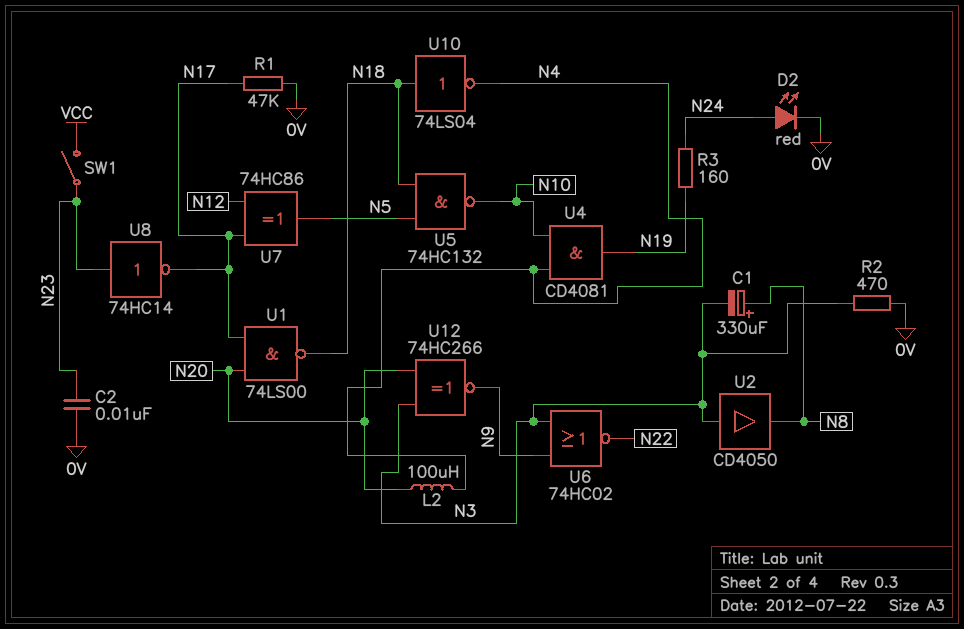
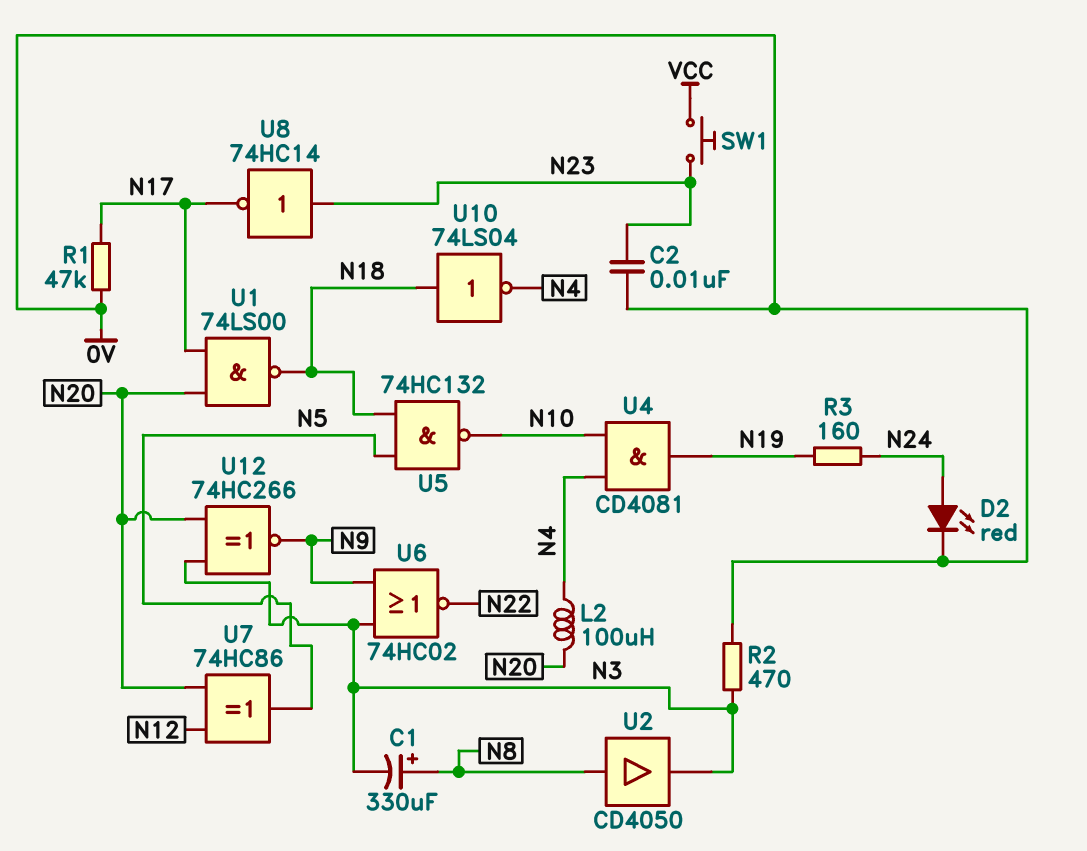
SW1: switch (N23, VCC) -> button (N23, VCC)
U2: buffer CD4050 (in N3, out N8) -> buffer CD4050 (in N8, out N3)
U7: XOR 74HC86 (in N12, in N17, out N5) -> XOR 74HC86 (in N12, in N20, out N5)

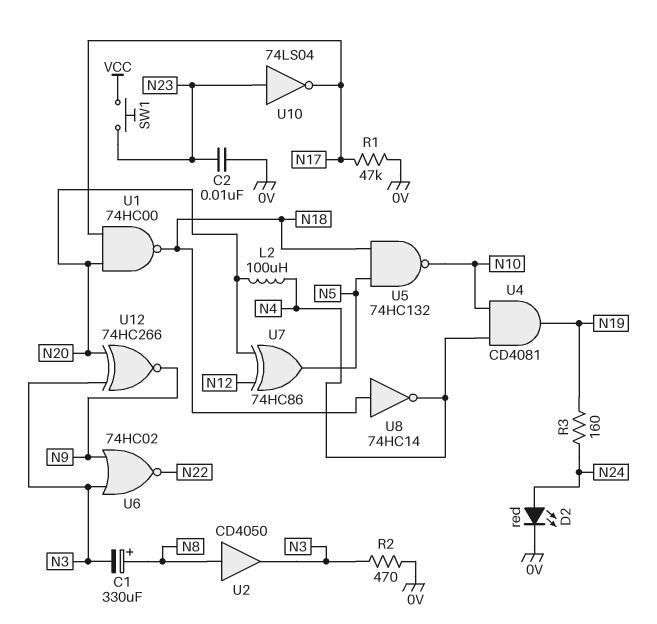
U1: NAND 74LS00 (in N17, in N20, out N18) -> NAND 74HC00 (in N17, in N20, out N18)
U8: NOT 74HC14 (in N23, out N17) -> NOT 74HC14 (in N18, out N4)
U10: NOT 74LS04 (in N18, out N4) -> NOT 74LS04 (in N23, out N17)

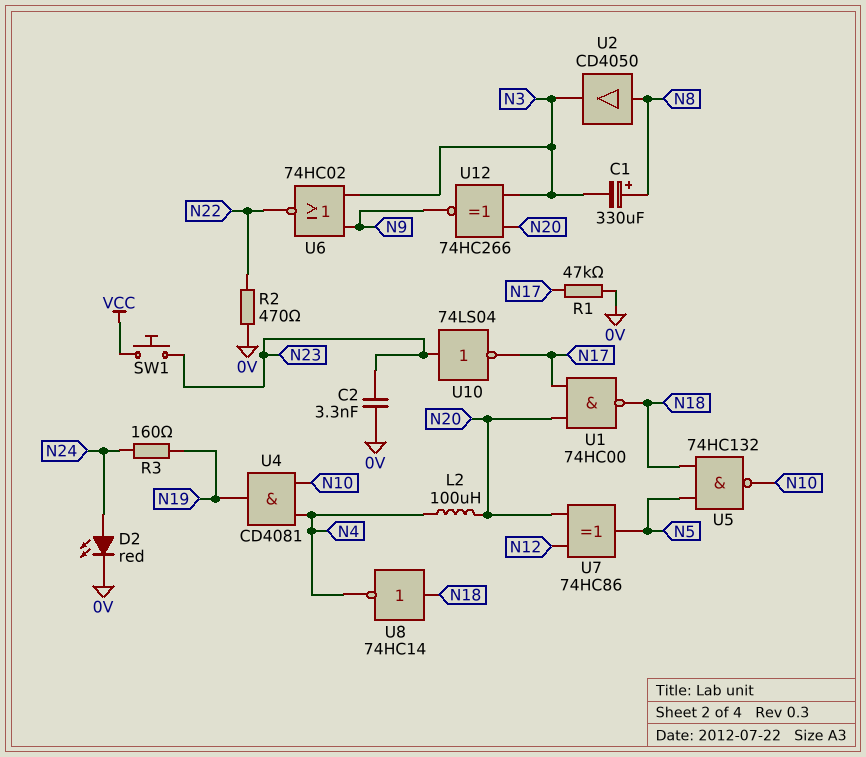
C2: 10nF (0V, N23) -> 3.3nF (0V, N23)
R2: 470 (0V, N3) -> 470 (0V, N22)

